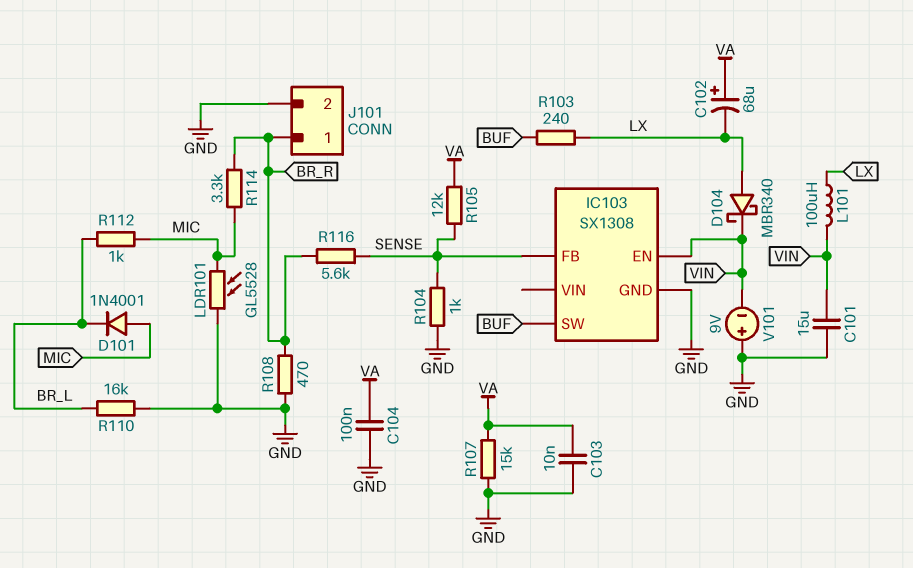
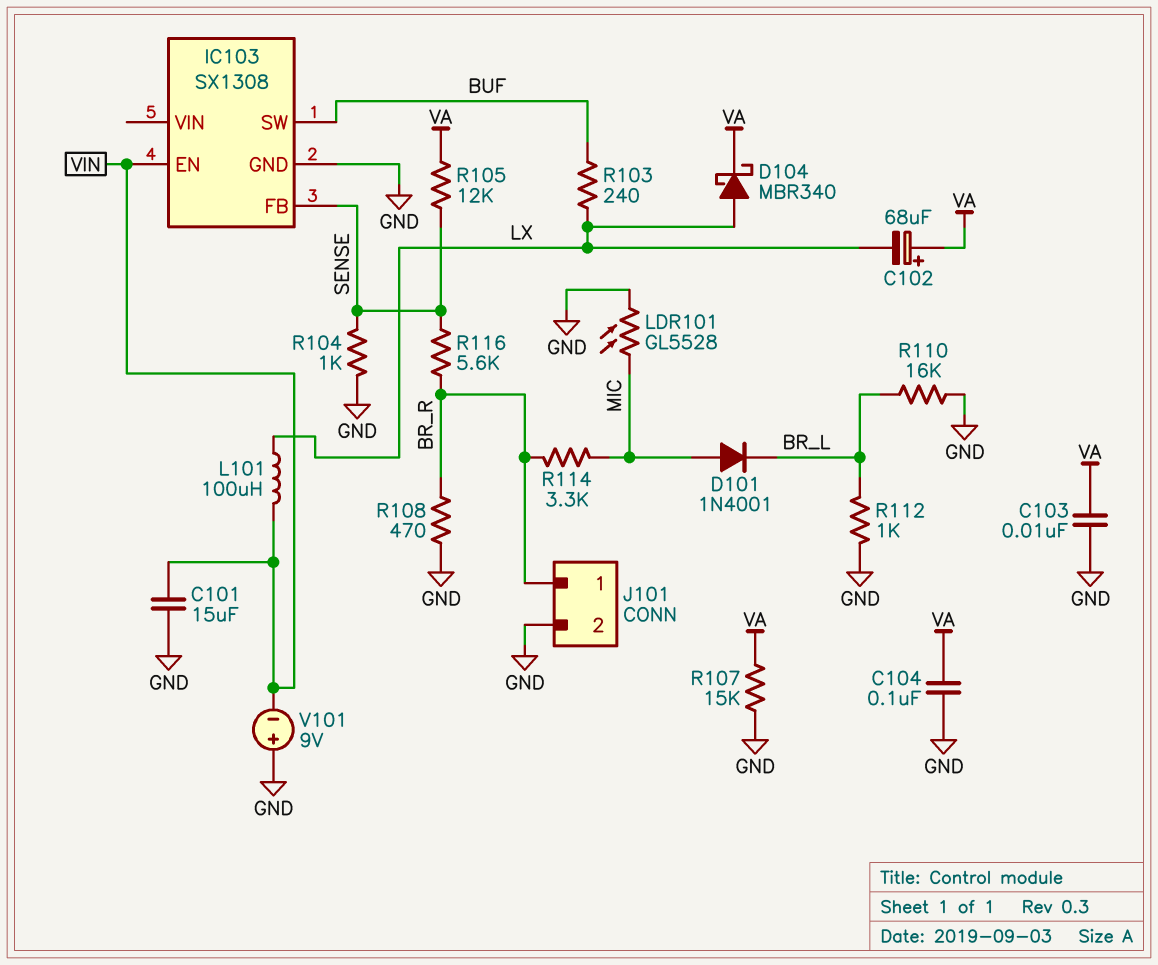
D104: schottky MBR340 (A LX, K VIN) -> schottky MBR340 (A LX, K VA)
R112: 1k (BR_L, MIC) -> 1k (BR_L, GND)

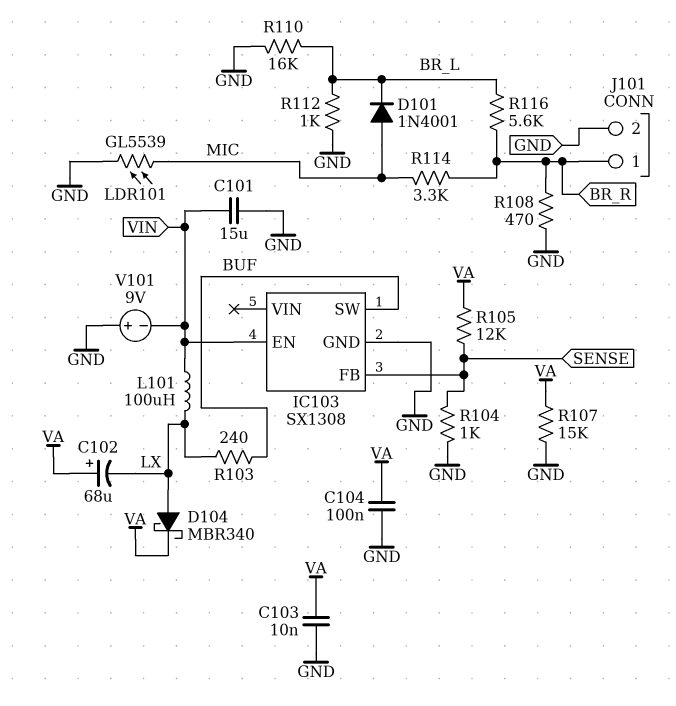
LDR101: GL5528 (GND, MIC) -> GL5539 (GND, MIC)
R116: 5.6k (BR_R, SENSE) -> 5.6k (BR_L, BR_R)

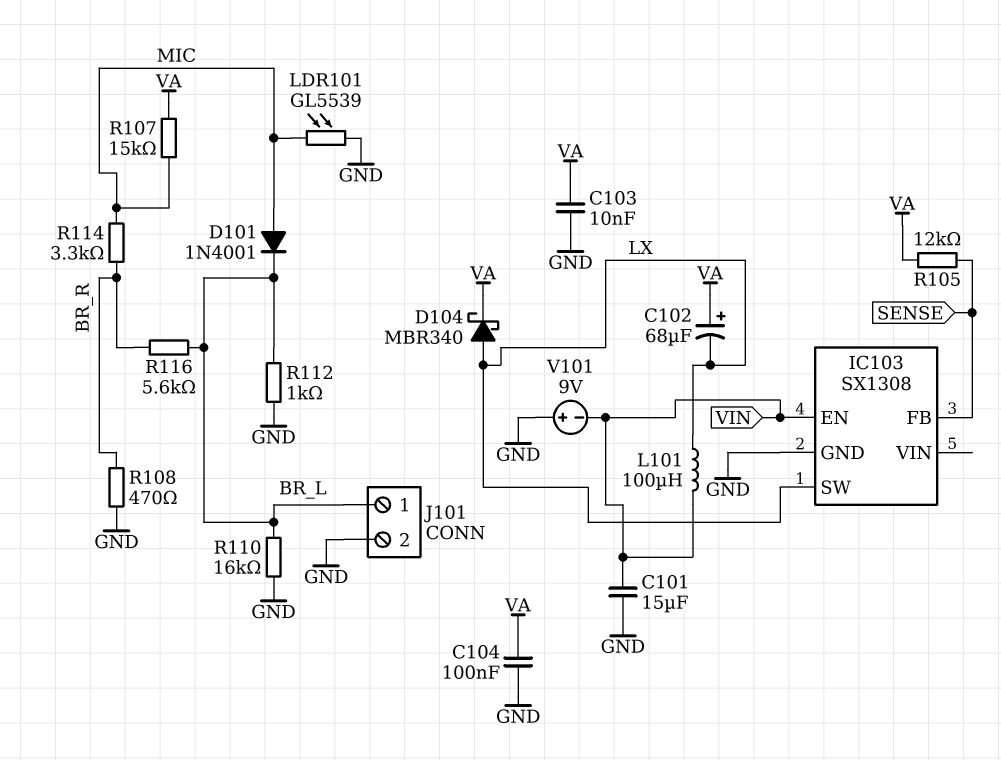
IC103 pin SW: BUF -> LX
J101 pin 1: BR_R -> BR_L
R103: 240 (BUF, LX) -> none
R104: 1k (GND, SENSE) -> none
R107: 15k (GND, VA) -> 15k (MIC, VA)

